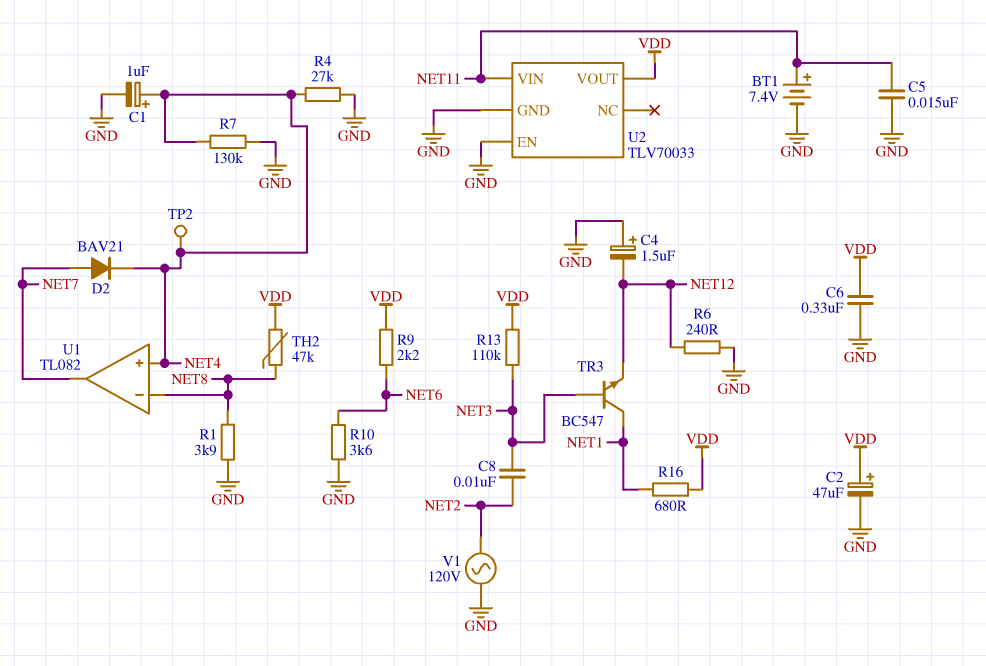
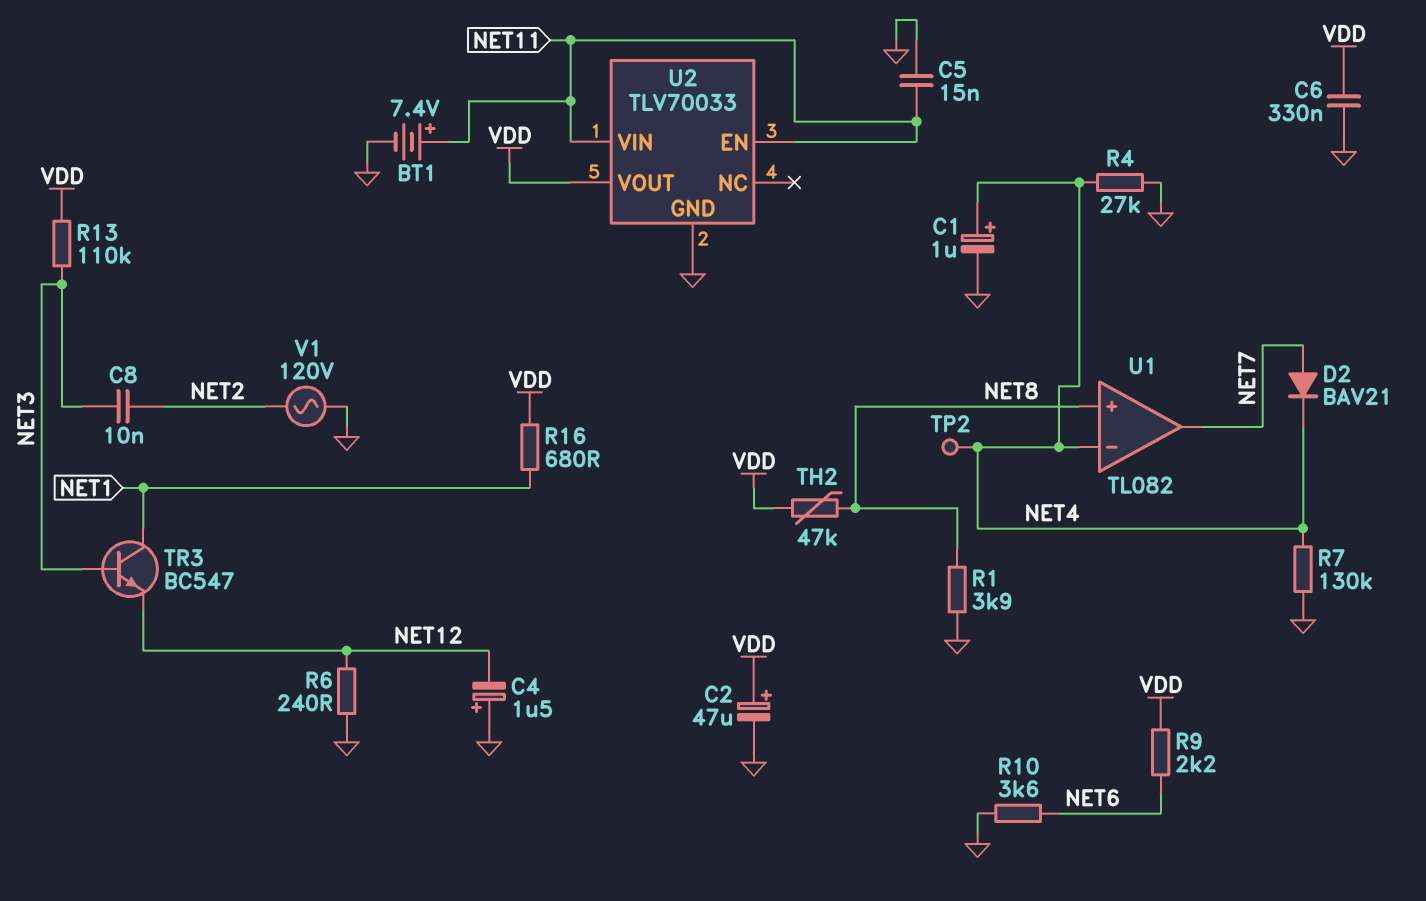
U1 pin in+: NET4 -> NET8
U1 pin in-: NET8 -> NET4
U2 pin EN: GND -> NET11

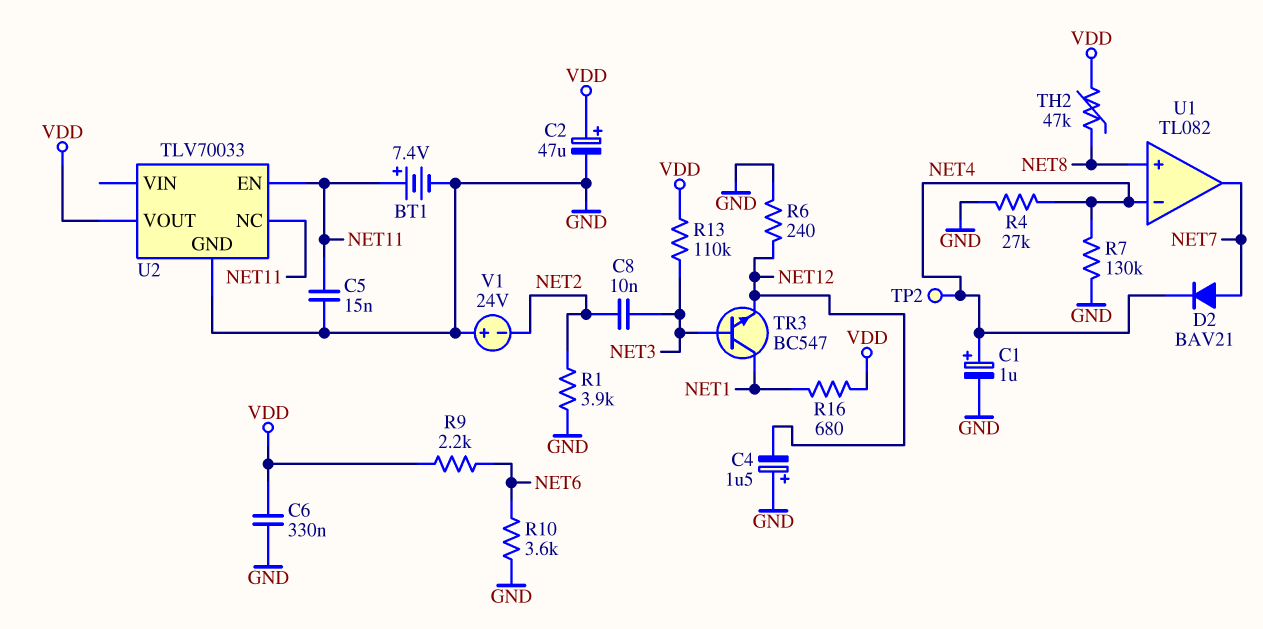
R1: 3.9k (GND, NET8) -> 3.9k (GND, NET2)
U2 pin NC: none -> NET11
U2 pin VIN: NET11 -> none
V1: AC 120V (GND, NET2) -> 24V (plus GND, minus NET2)

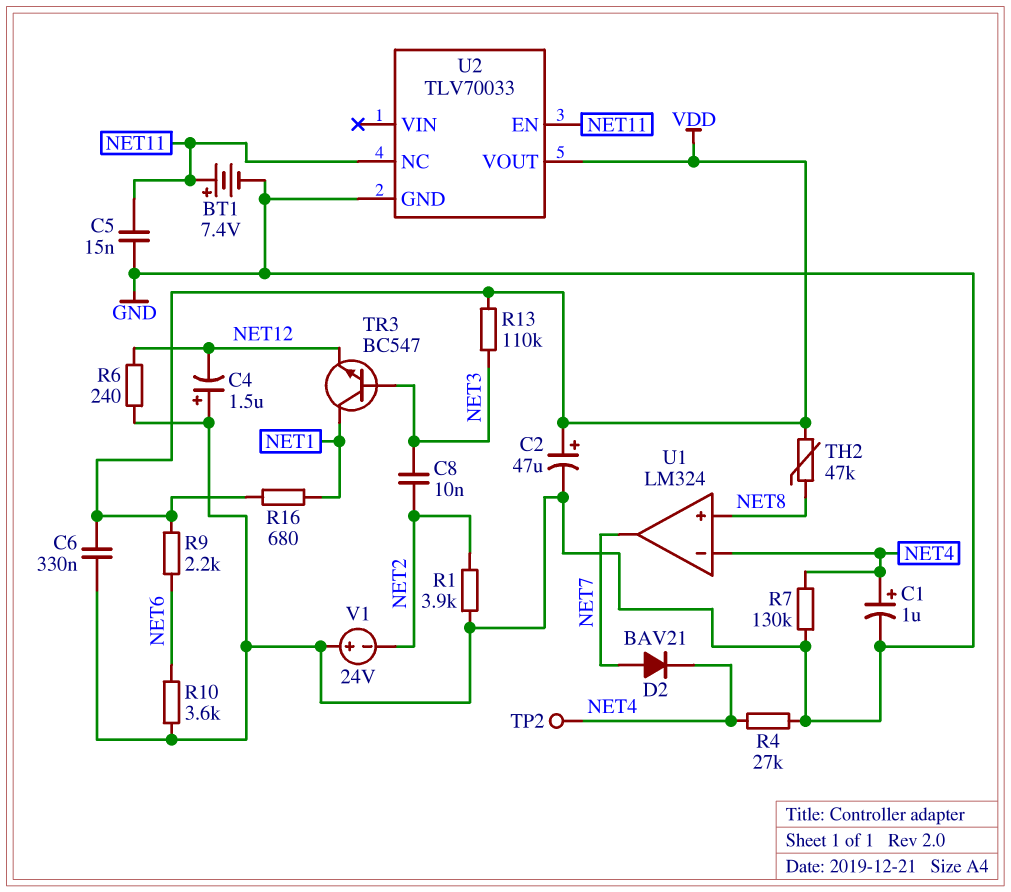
U1: TL082 -> LM324

